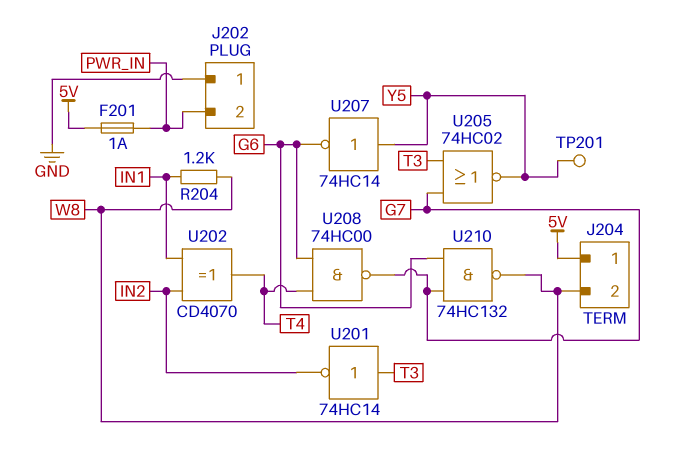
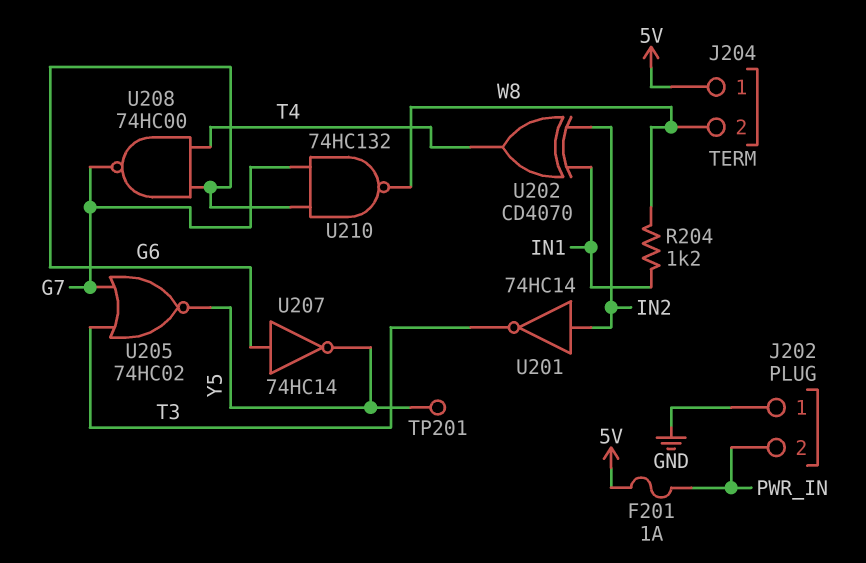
U201: NOT 74HC14 (in T3, out IN2) -> NOT 74HC14 (in IN2, out T3)
U207: NOT 74HC14 (in Y5, out G6) -> NOT 74HC14 (in G6, out Y5)

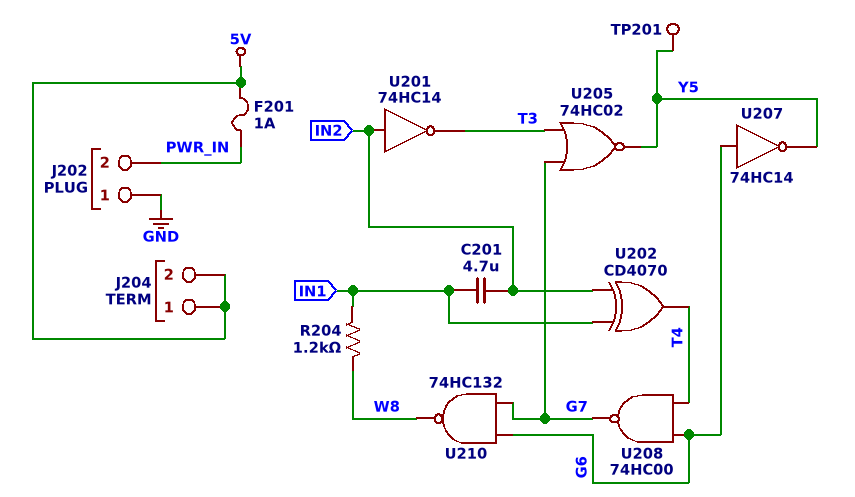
C201: none -> 4.7uF (IN1, IN2)
J204 pin 2: W8 -> 5V

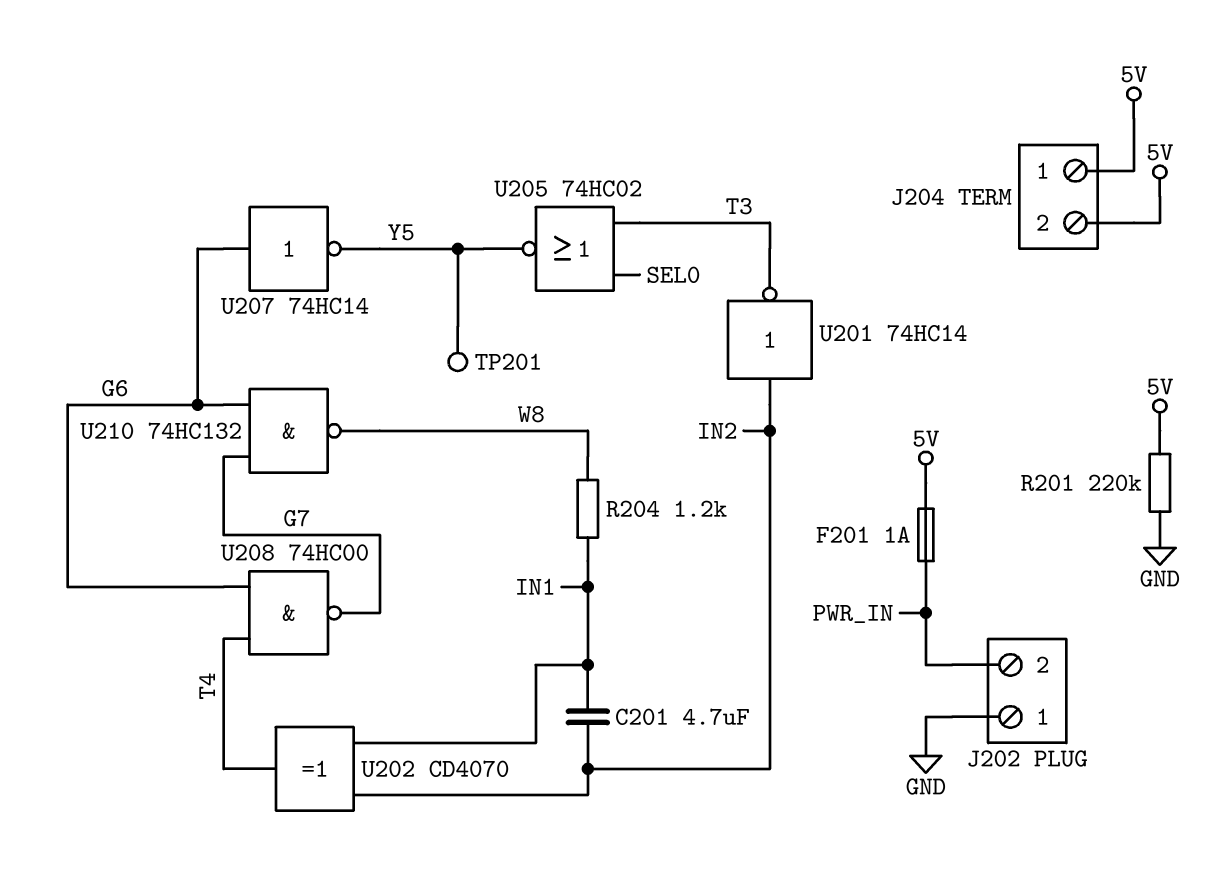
R201: none -> 220k (5V, GND)
U205: NOR 74HC02 (in G7, in T3, out Y5) -> NOR 74HC02 (in SEL0, in T3, out Y5)

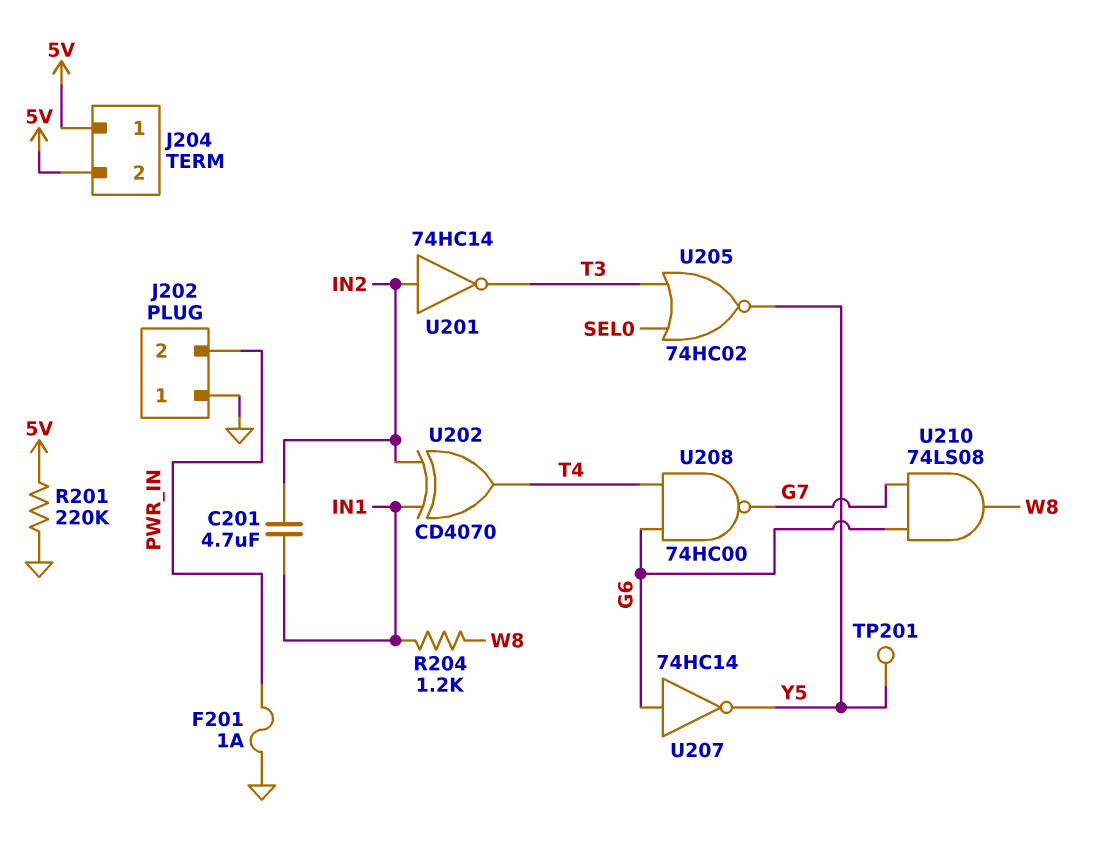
F201: 1A (5V, PWR_IN) -> 1A (GND, PWR_IN)
U210: NAND 74HC132 (in G6, in G7, out W8) -> AND 74LS08 (in G6, in G7, out W8)

